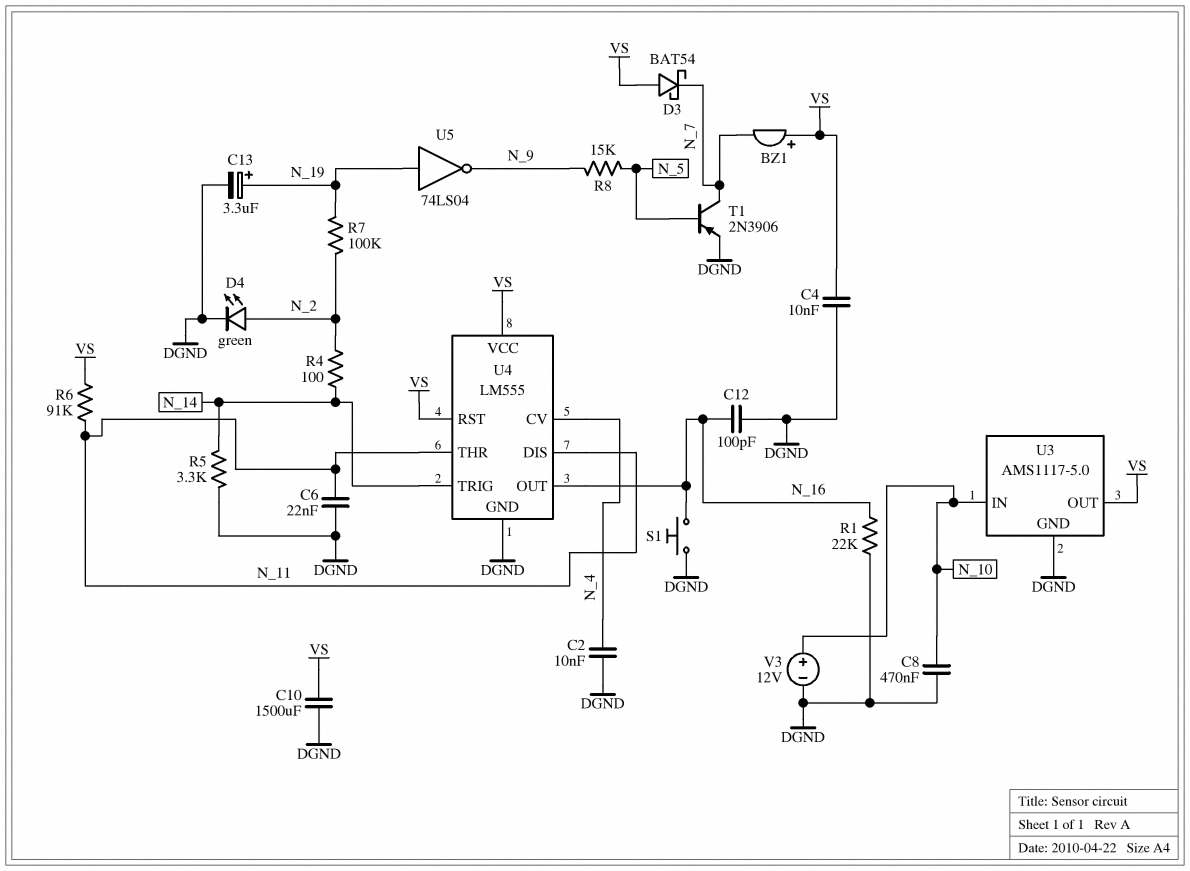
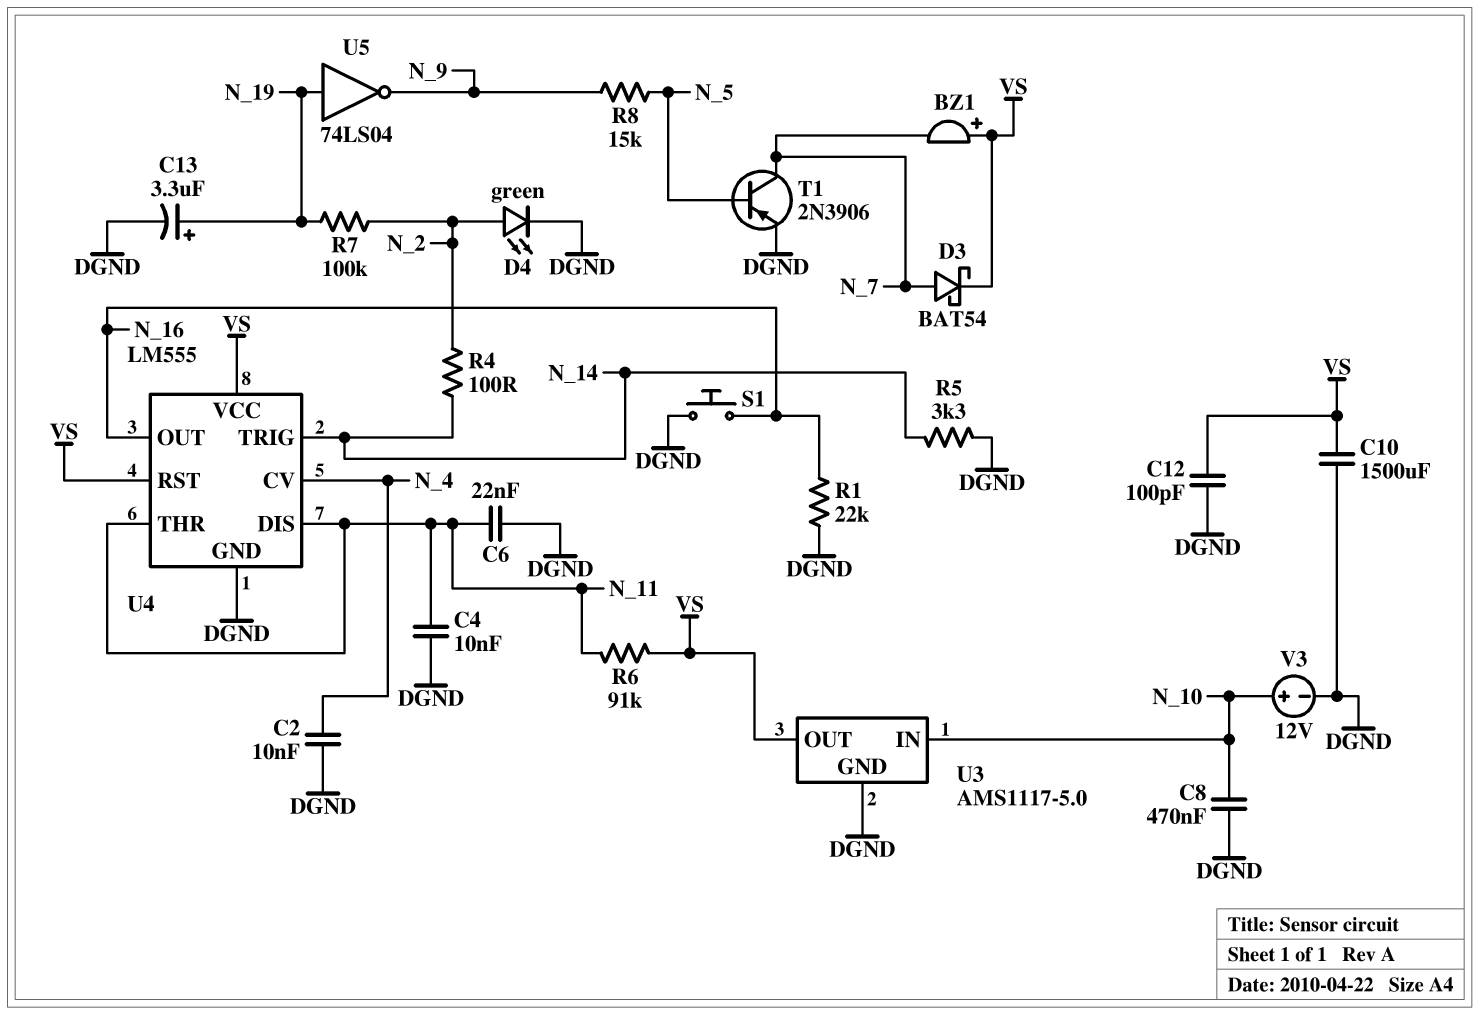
C4: 10nF (DGND, VS) -> 10nF (DGND, N_11)
C12: 100pF (DGND, N_16) -> 100pF (DGND, VS)
D3: schottky BAT54 (A VS, K N_7) -> schottky BAT54 (A N_7, K VS)

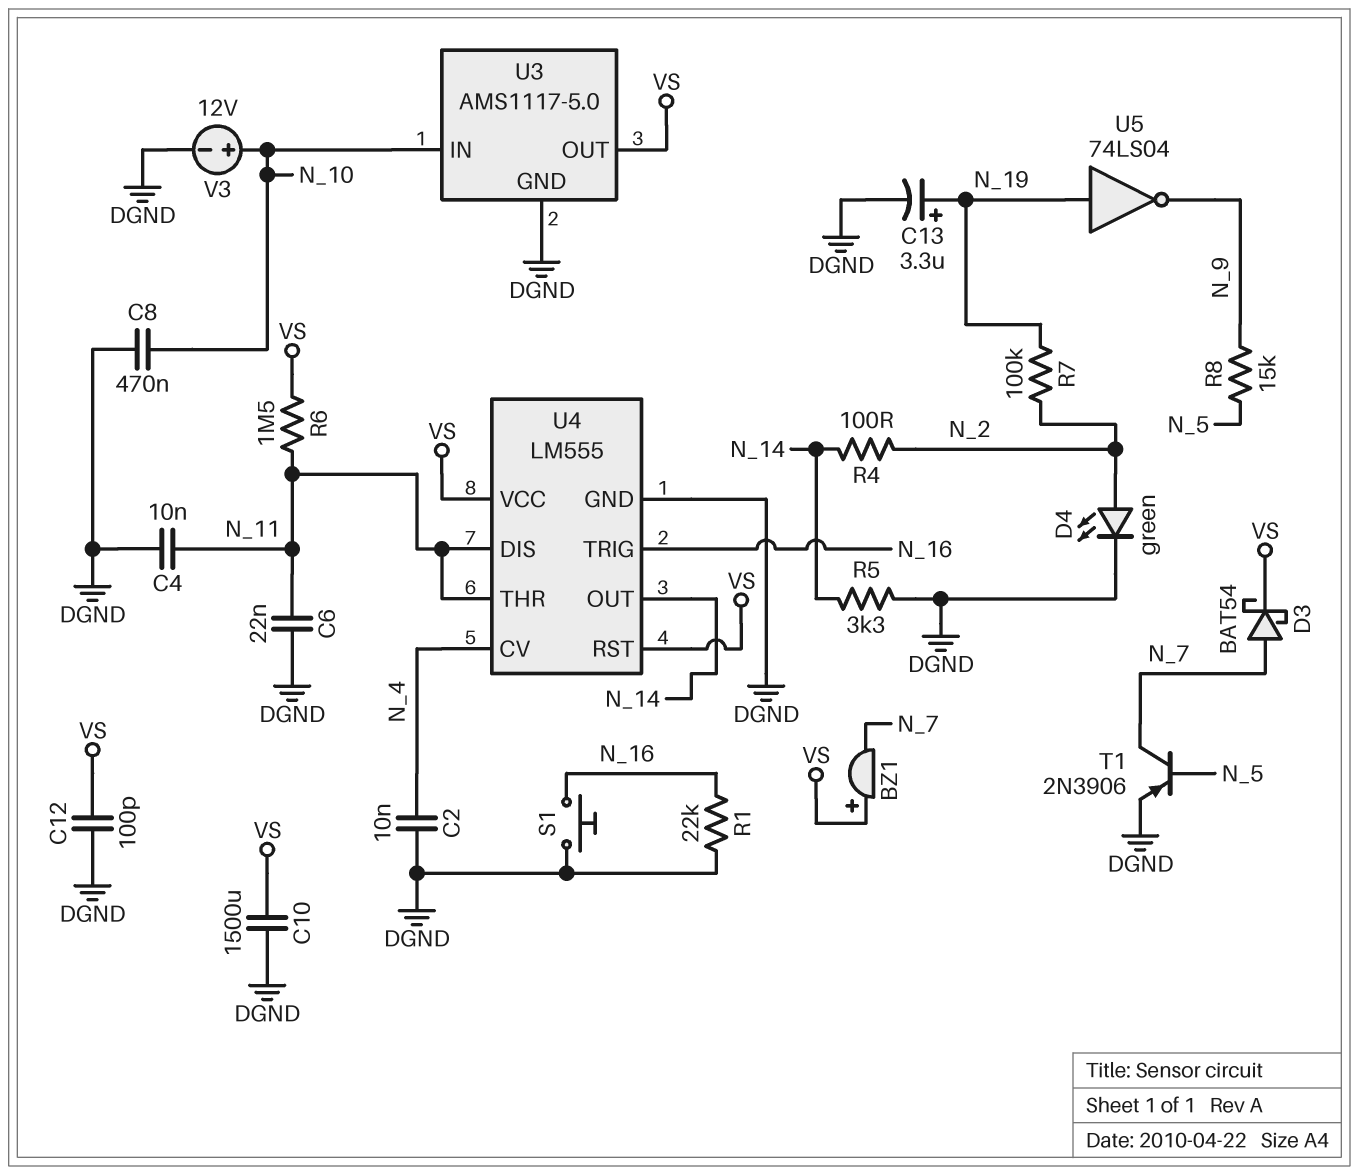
R6: 91k (N_11, VS) -> 1.5M (N_11, VS)
U4 pin OUT: N_16 -> N_14
U4 pin TRIG: N_14 -> N_16

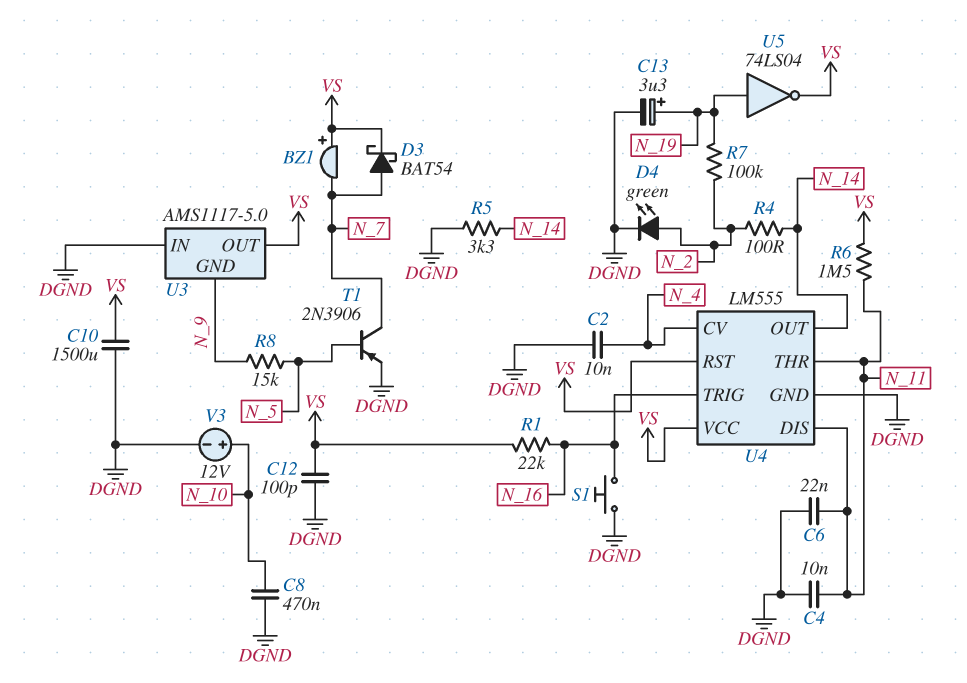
R1: 22k (DGND, N_16) -> 22k (N_16, VS)
U3 pin GND: DGND -> N_9
U3 pin IN: N_10 -> DGND
U5: NOT 74LS04 (in N_19, out N_9) -> NOT 74LS04 (in N_19, out VS)

